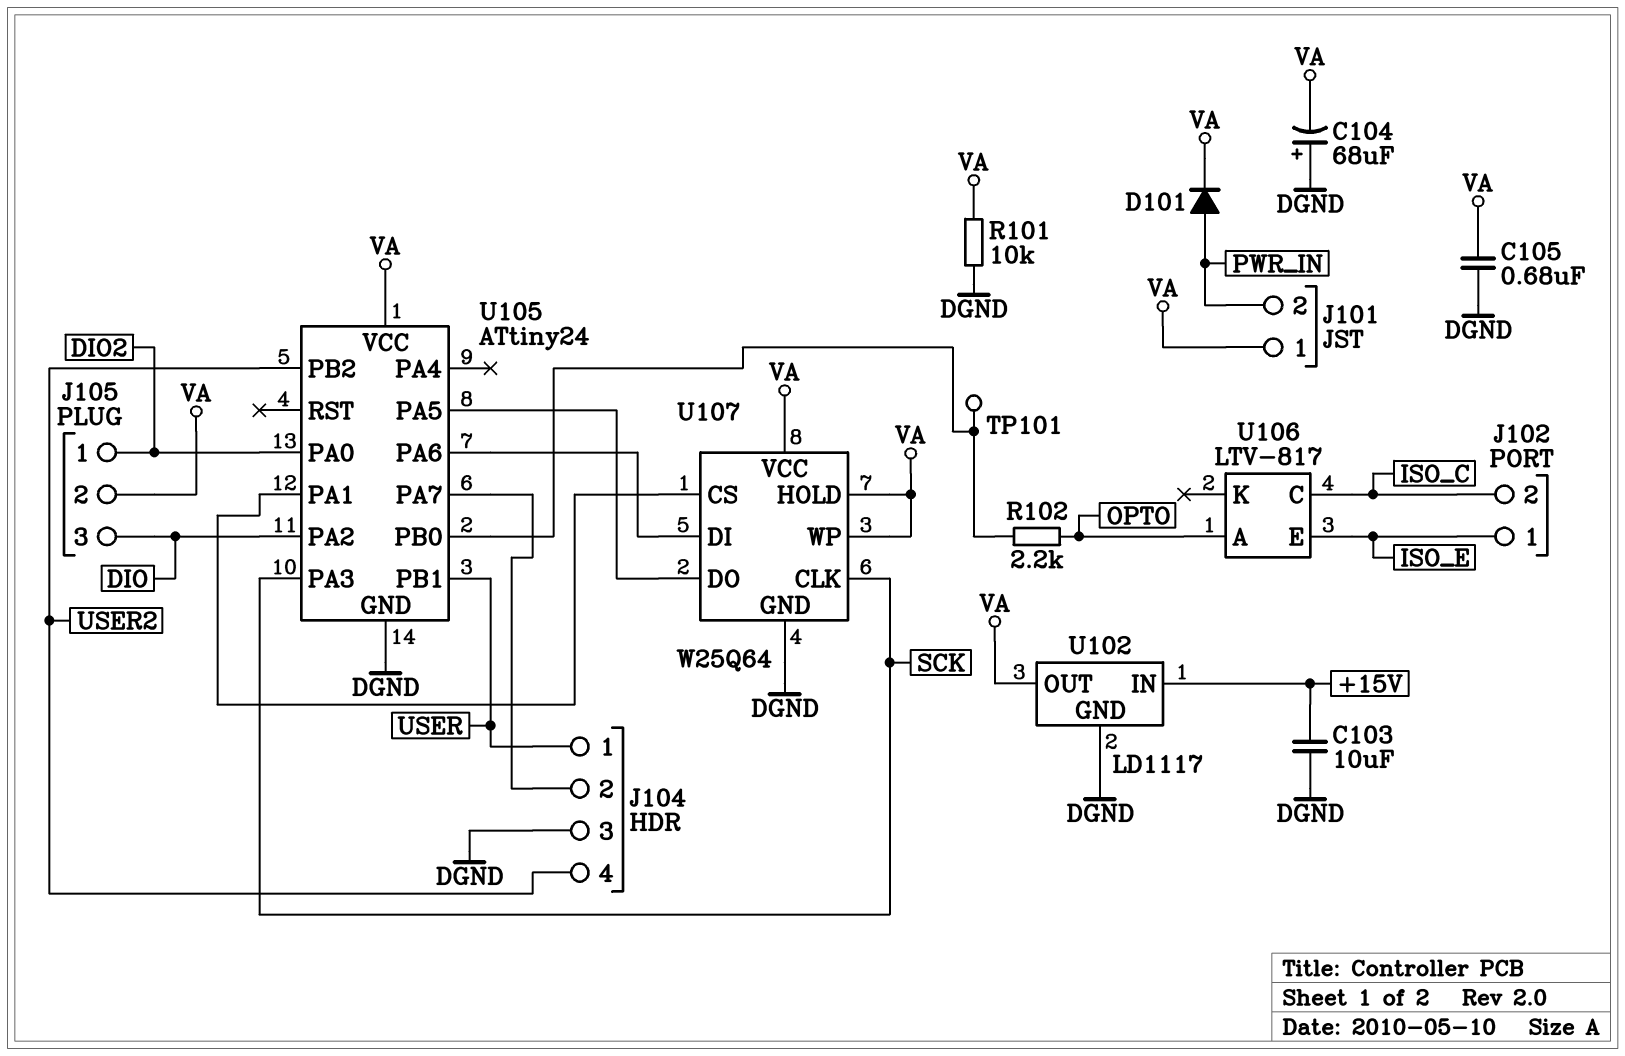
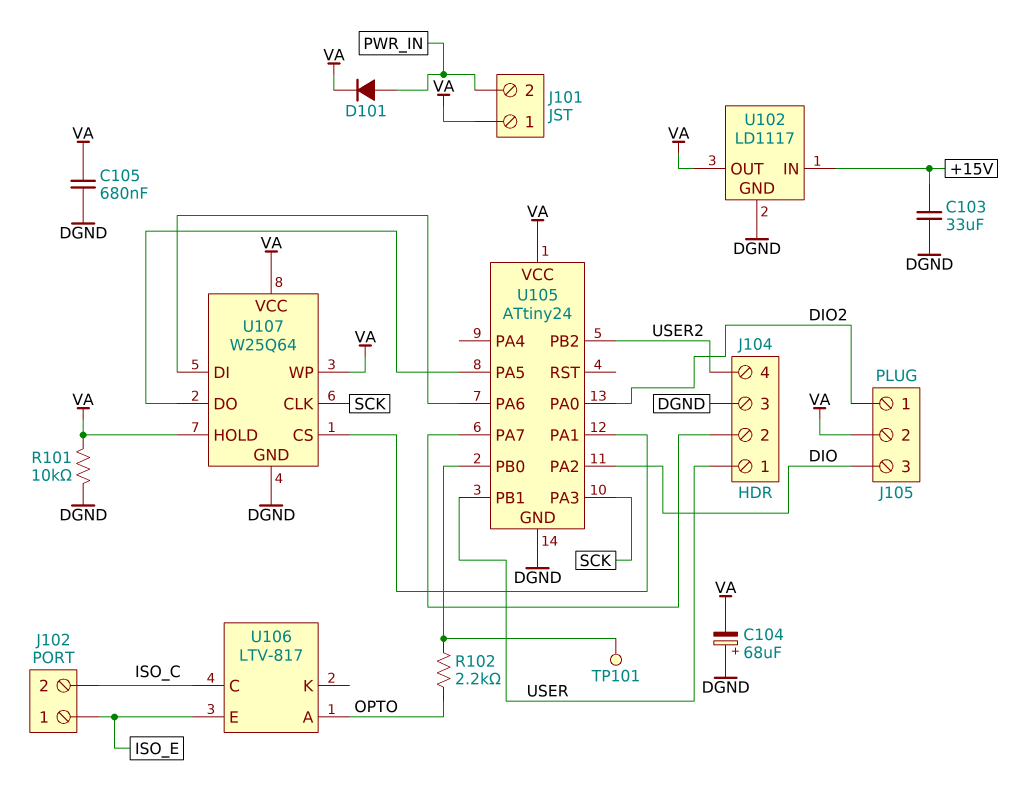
C103: 10uF (+15V, DGND) -> 33uF (+15V, DGND)

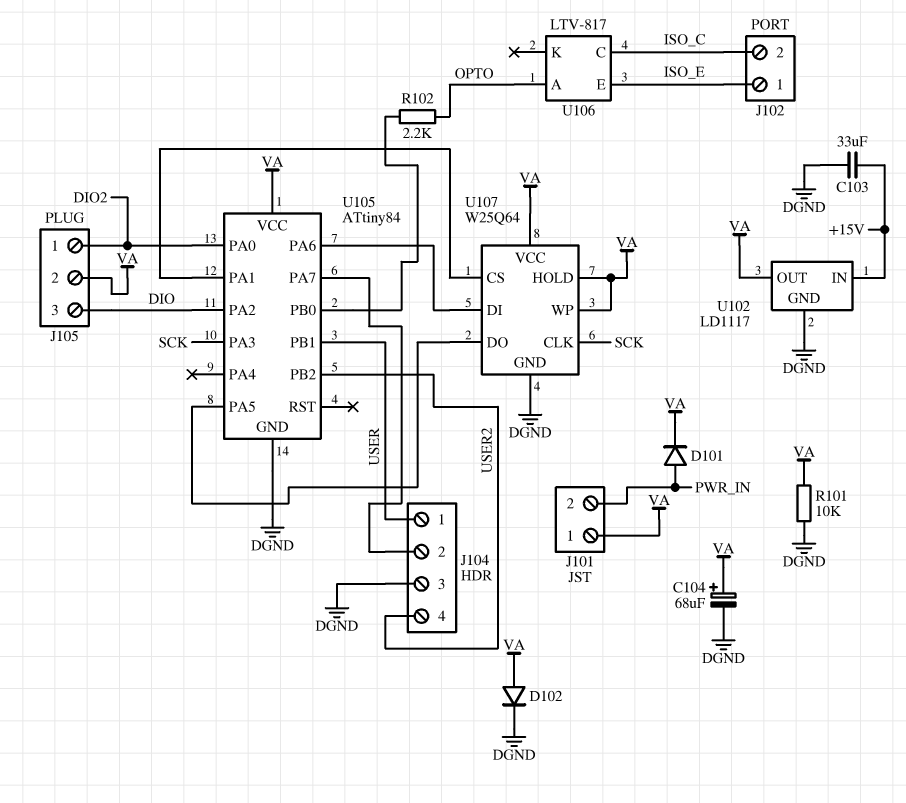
C104: 68uF (plus DGND, minus VA) -> 68uF (plus VA, minus DGND)
C105: 680nF (DGND, VA) -> none
D102: none -> diode (A VA, K DGND)
TP101: test point (U105/PB0) -> none
U105: ATtiny24 -> ATtiny84

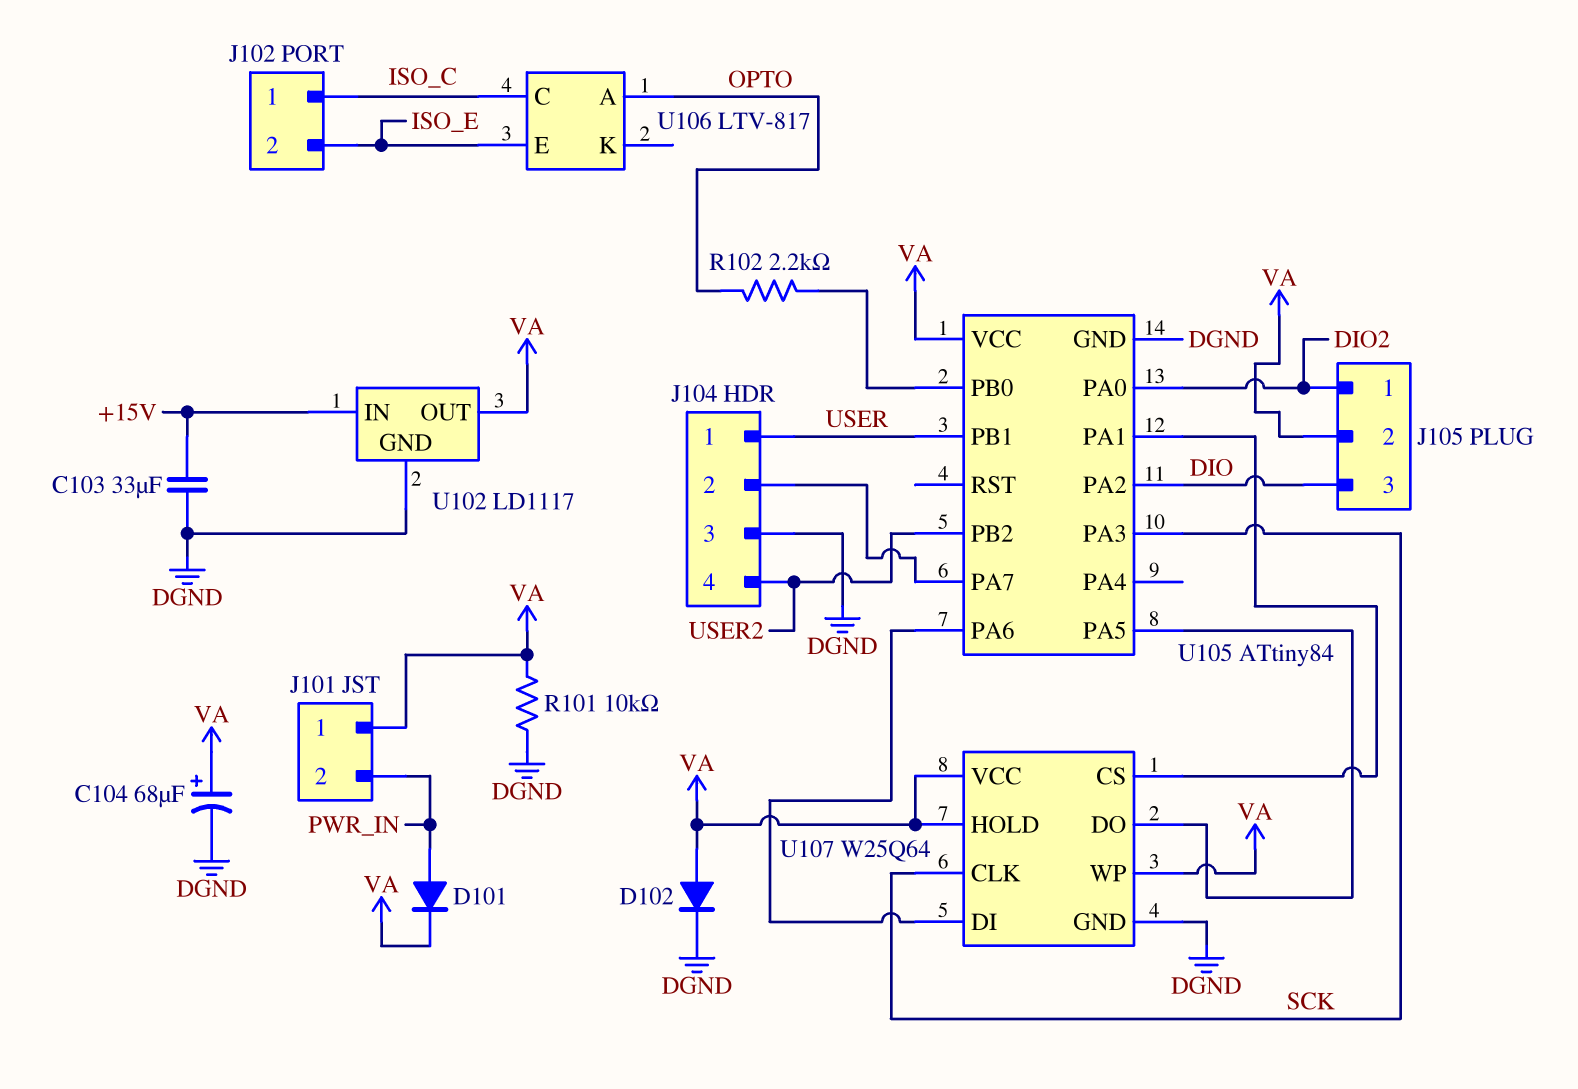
J102 pin 1: ISO_E -> ISO_C
J102 pin 2: ISO_C -> ISO_E

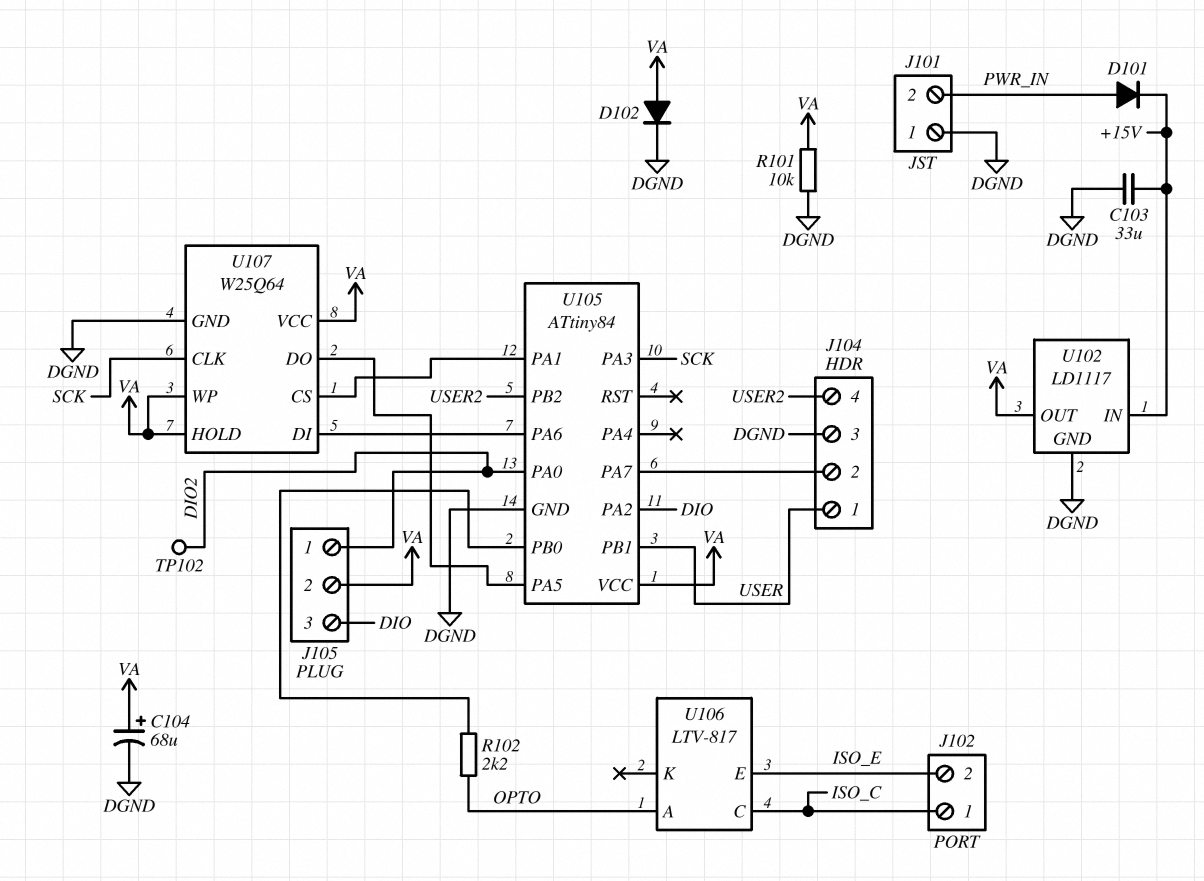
D101: diode (A PWR_IN, K VA) -> diode (A PWR_IN, K +15V)
J101 pin 1: VA -> DGND
TP102: none -> test point (DIO2)

